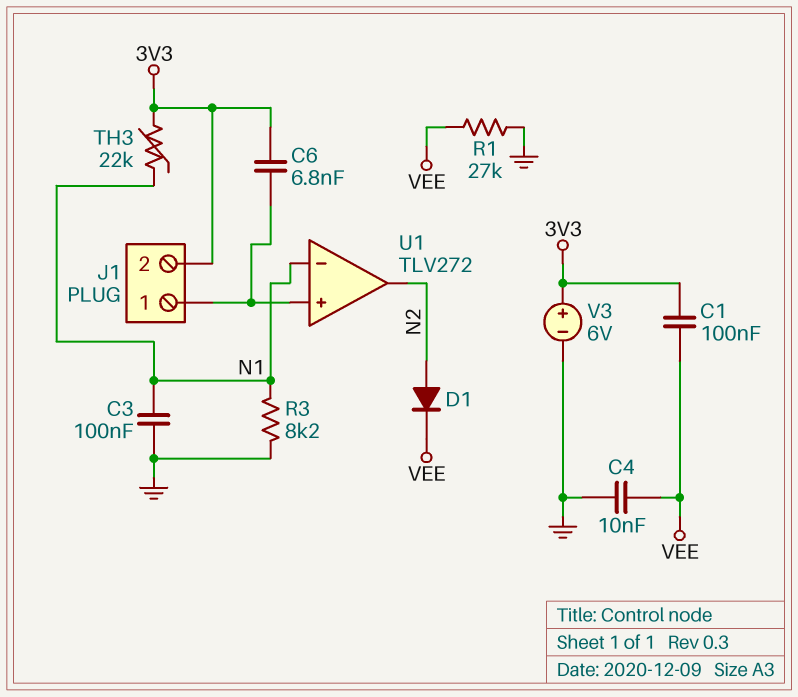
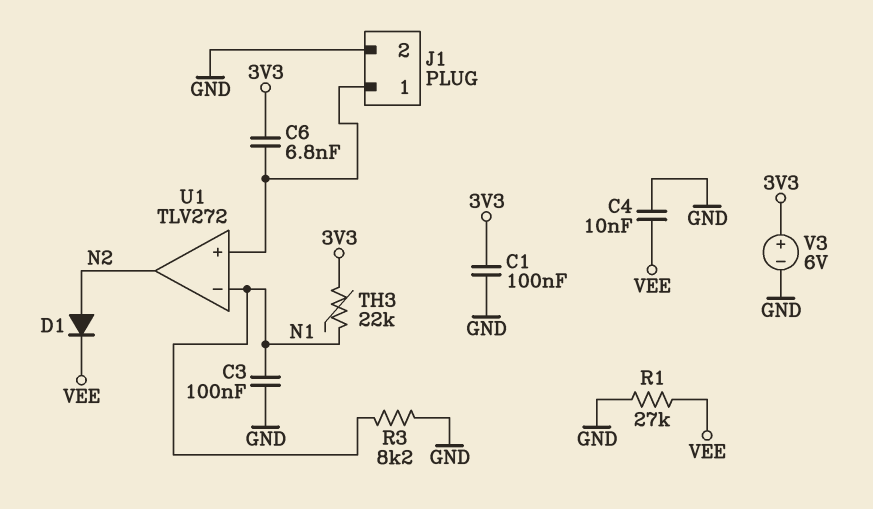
C1: 100nF (3V3, VEE) -> 100nF (3V3, GND)
J1 pin 2: 3V3 -> GND

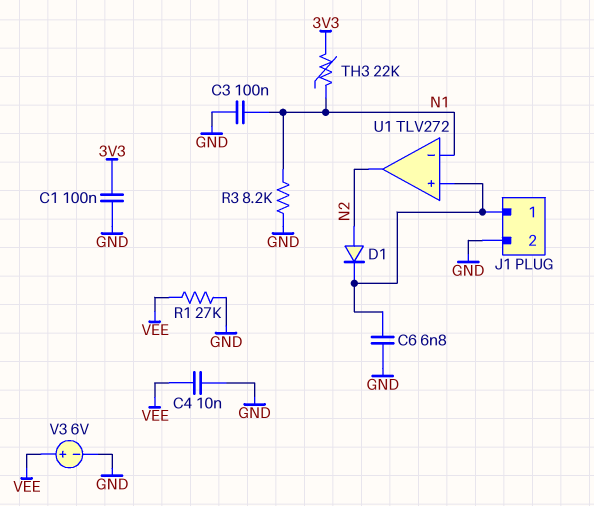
C6: 6.8nF (3V3, J1/1) -> 6.8nF (GND, J1/1)
D1: diode (A N2, K VEE) -> diode (A N2, K J1/1)
V3: 6V (plus 3V3, minus GND) -> 6V (plus VEE, minus GND)

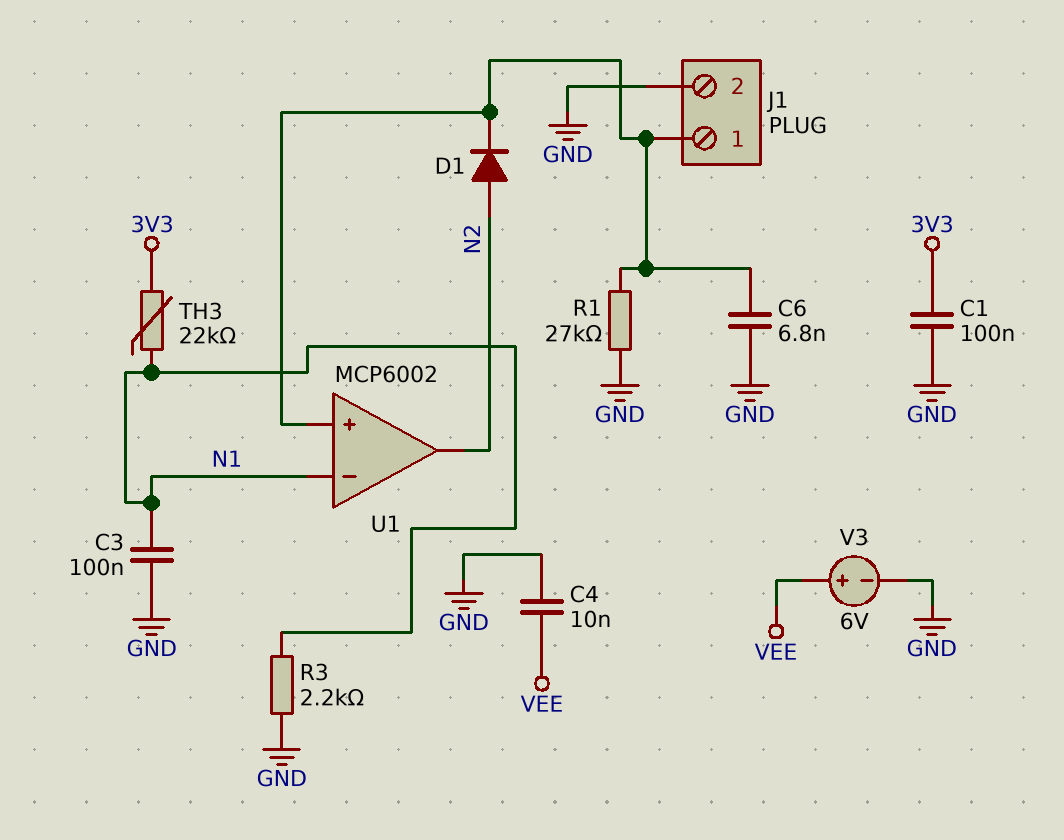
R1: 27k (GND, VEE) -> 27k (GND, J1/1)
R3: 8.2k (GND, N1) -> 2.2k (GND, N1)
U1: TLV272 -> MCP6002

